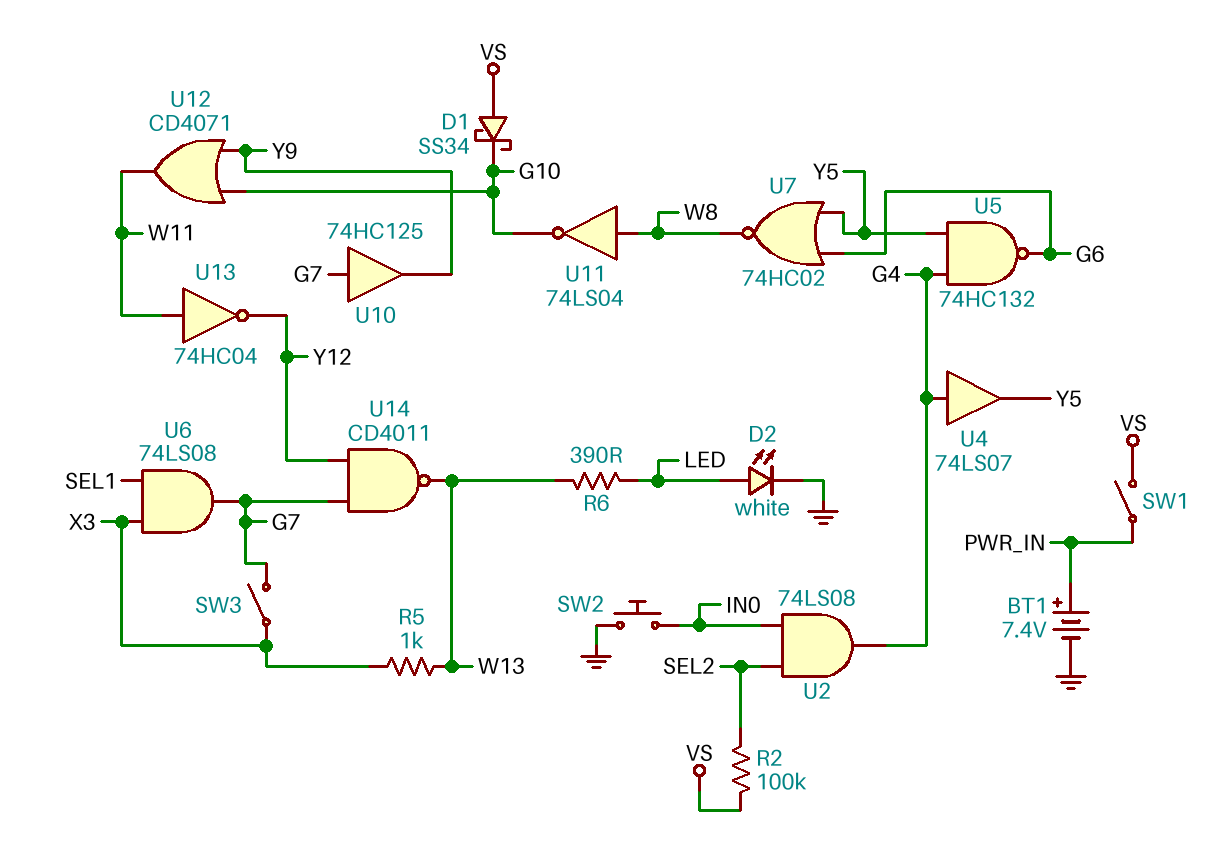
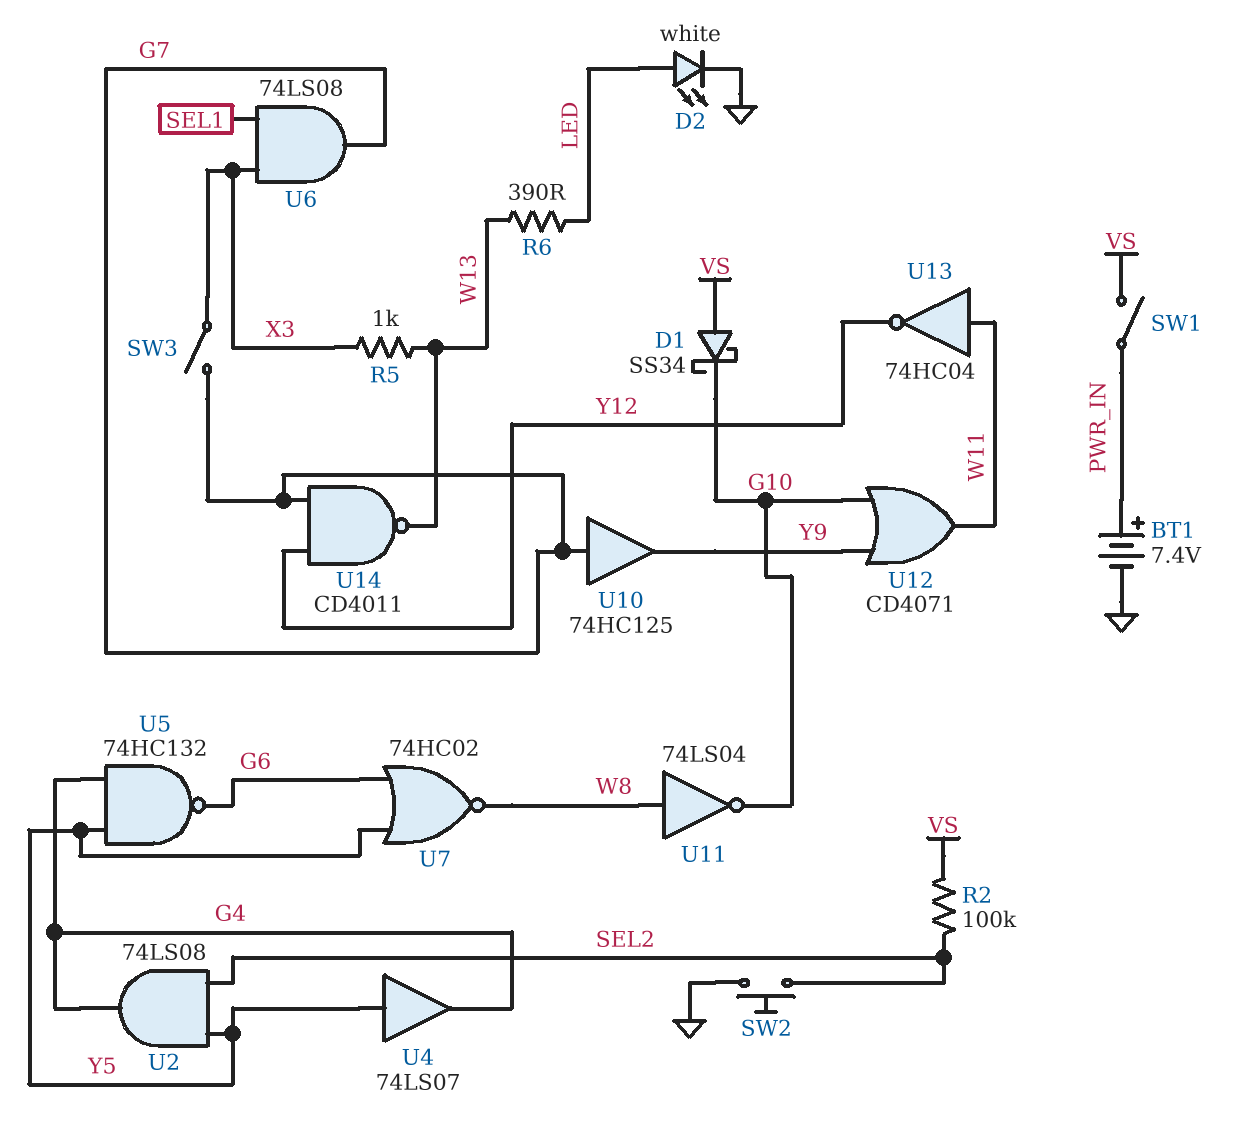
SW2: button (GND, IN0) -> button (GND, SEL2)
U2: AND 74LS08 (in IN0, in SEL2, out G4) -> AND 74LS08 (in SEL2, in Y5, out G4)
U4: buffer 74LS07 (in G4, out Y5) -> buffer 74LS07 (in Y5, out G4)

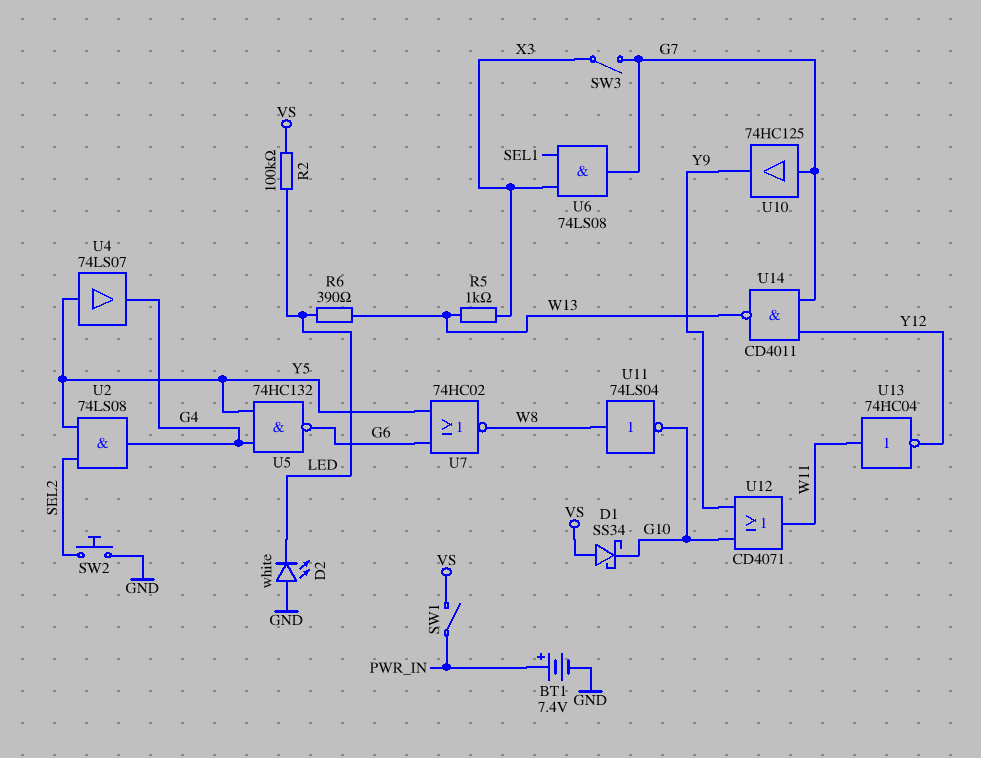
D2: LED white (A LED, K GND) -> LED white (A GND, K LED)
R2: 100k (SEL2, VS) -> 100k (LED, VS)

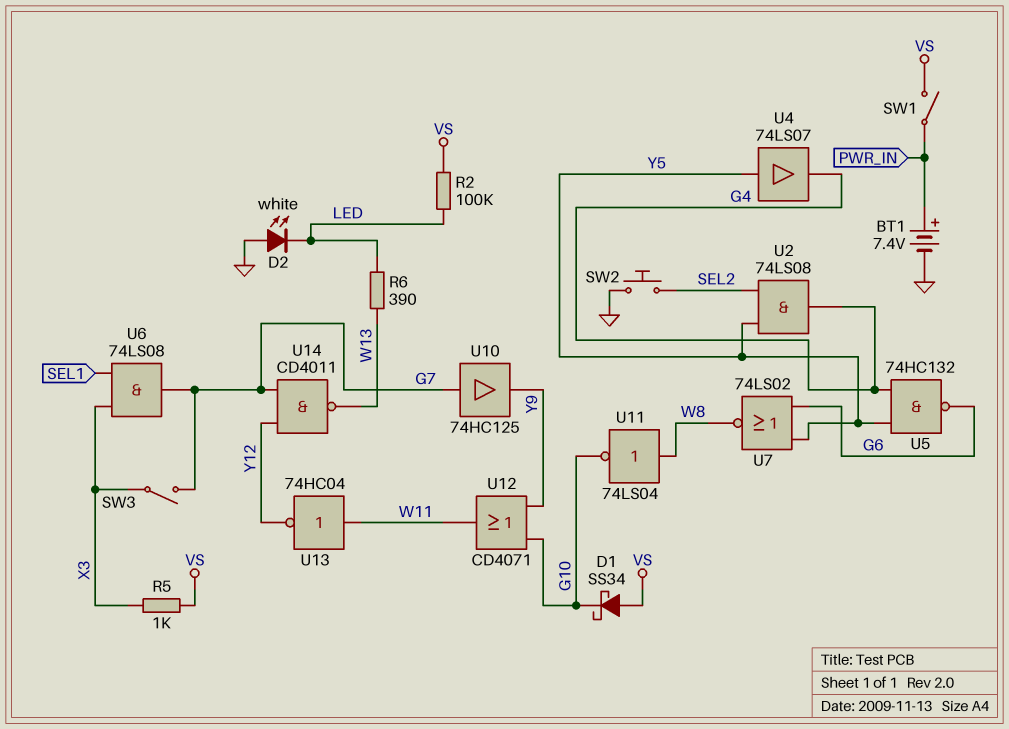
R5: 1k (W13, X3) -> 1k (VS, X3)
U7: NOR 74HC02 (in G6, in Y5, out W8) -> NOR 74LS02 (in G6, in Y5, out W8)

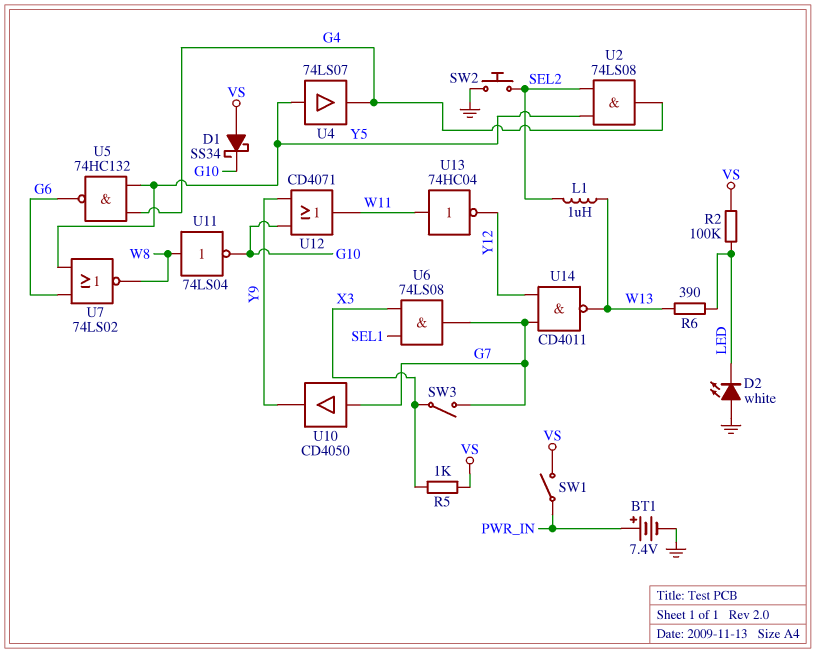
L1: none -> 1uH (SEL2, W13)
U10: buffer 74HC125 (in G7, out Y9) -> buffer CD4050 (in G7, out Y9)

